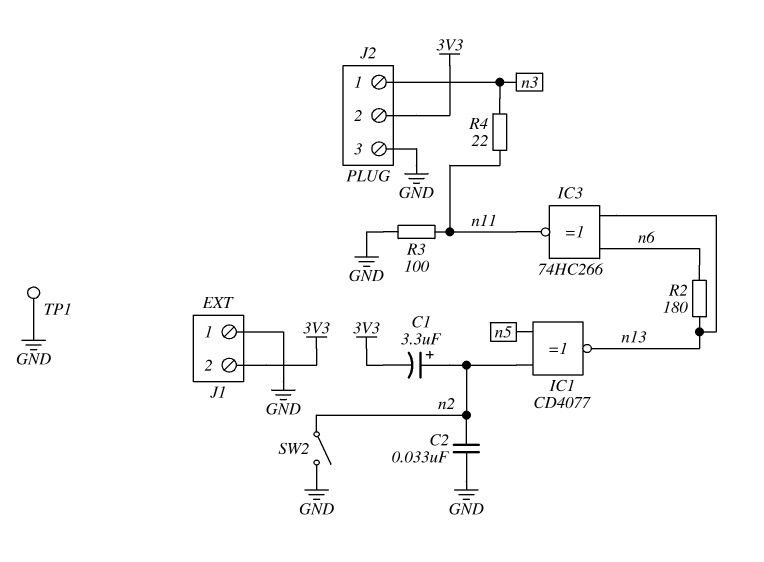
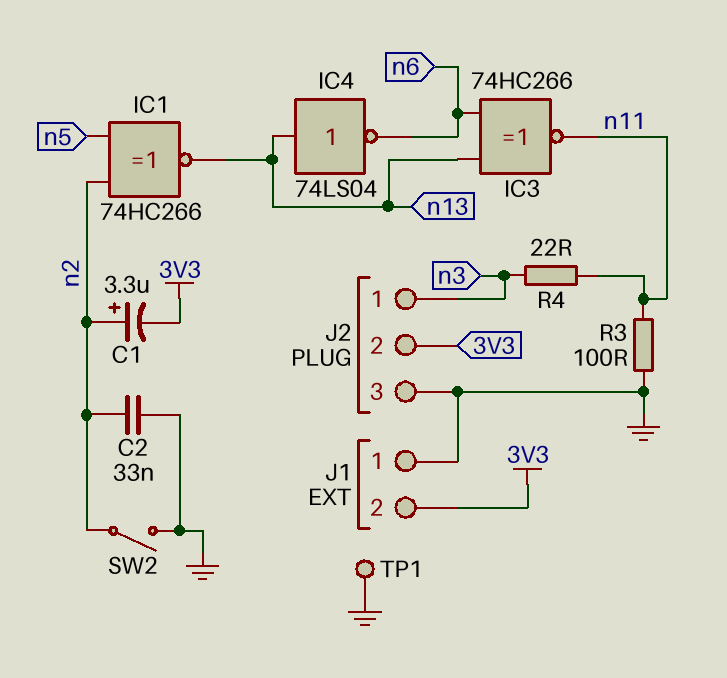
IC1: XNOR CD4077 (in n2, in n5, out n13) -> XNOR 74HC266 (in n2, in n5, out n13)
IC4: none -> NOT 74LS04 (in n13, out n6)
R2: 180 (n6, n13) -> none

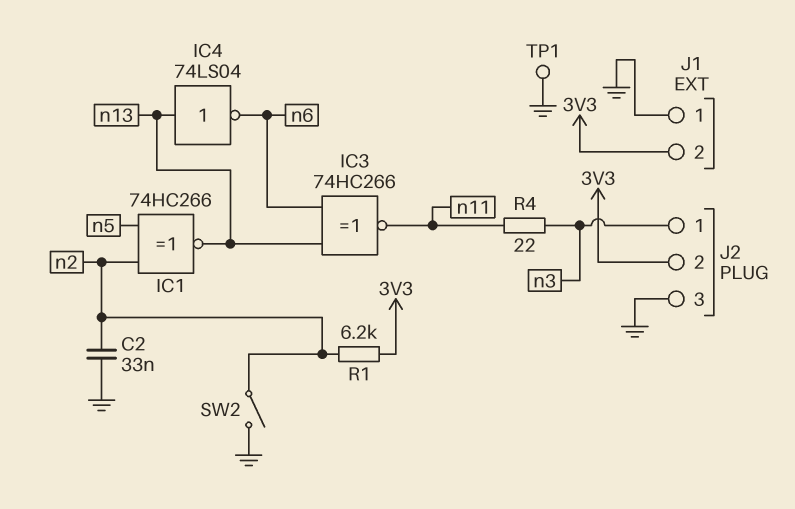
C1: 3.3uF (plus n2, minus 3V3) -> none
R1: none -> 6.2k (3V3, n2)
R3: 100 (GND, n11) -> none

